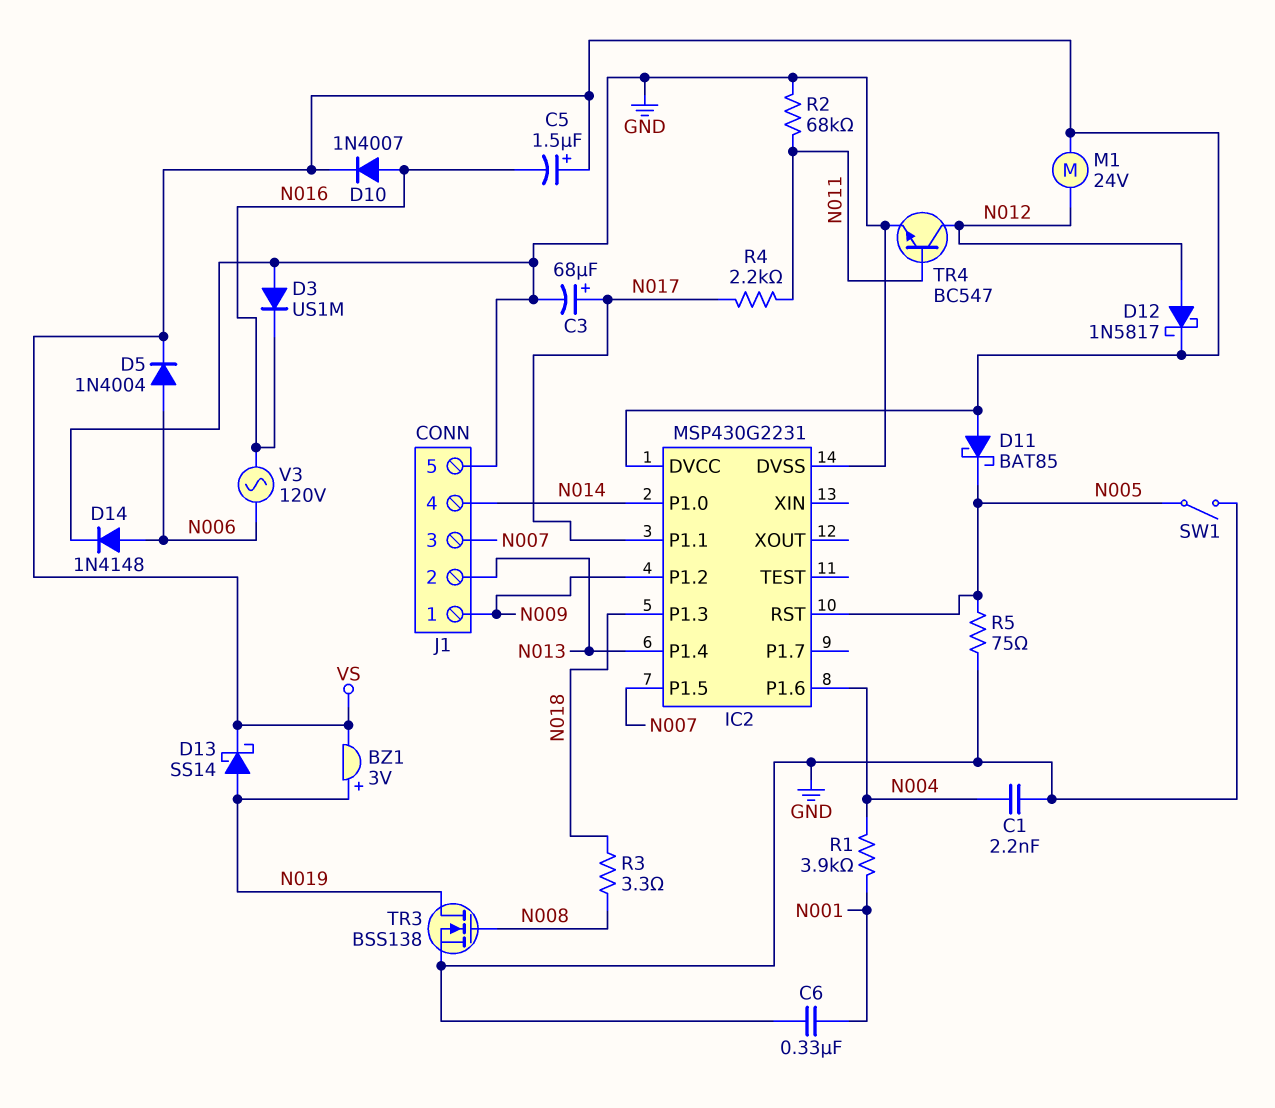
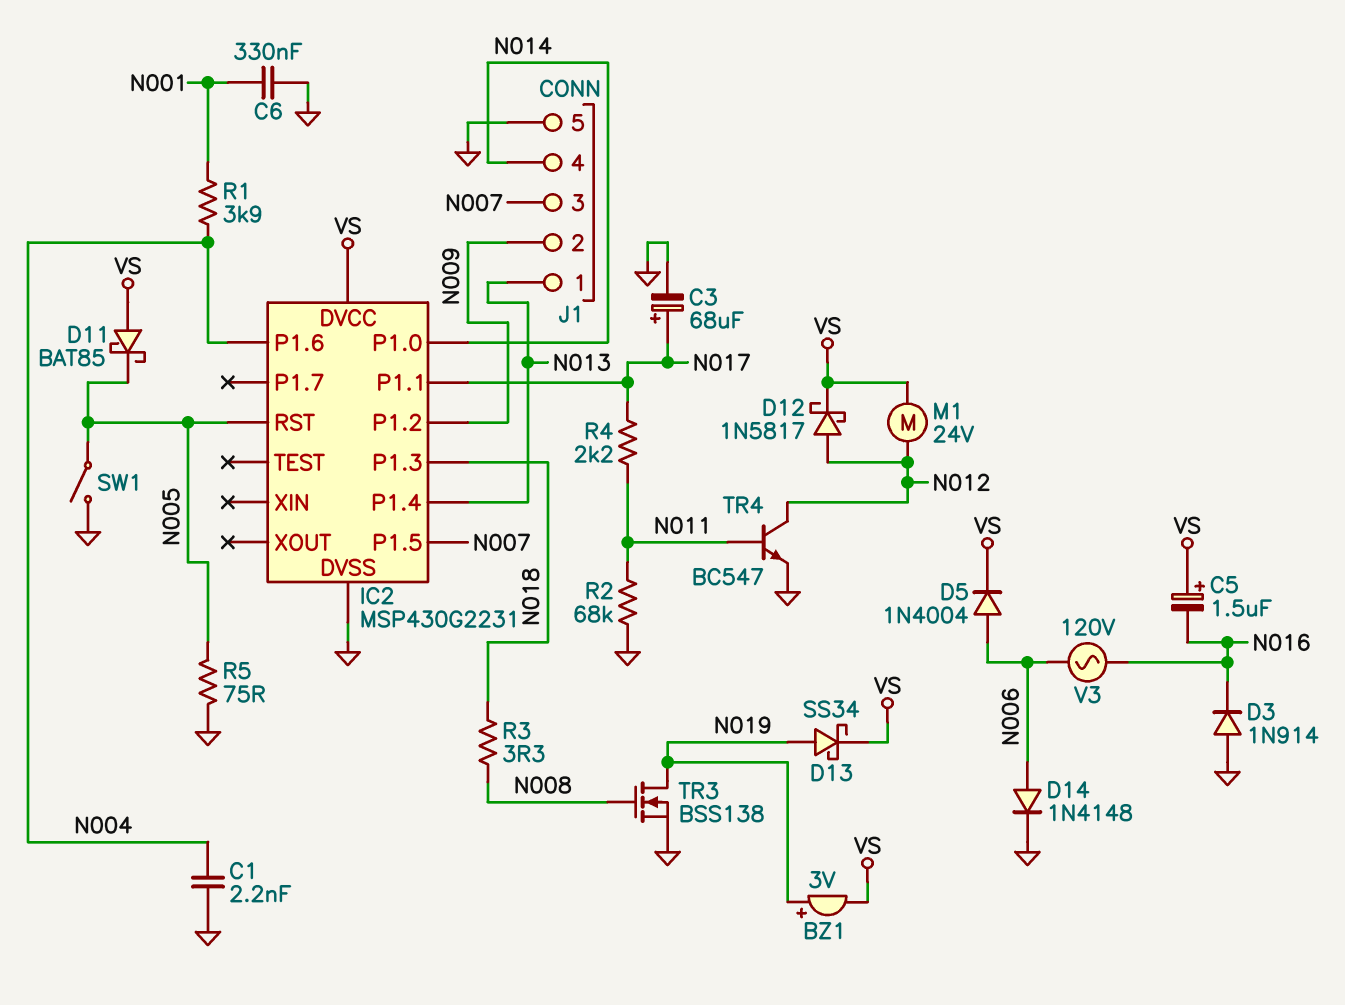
D3: diode US1M (A GND, K N016) -> diode 1N914 (A GND, K N016)
D10: diode 1N4007 (A N016, K VS) -> none
D13: schottky SS14 (A N019, K VS) -> schottky SS34 (A N019, K VS)
J1 pin 1: N009 -> N013
J1 pin 2: N013 -> N009

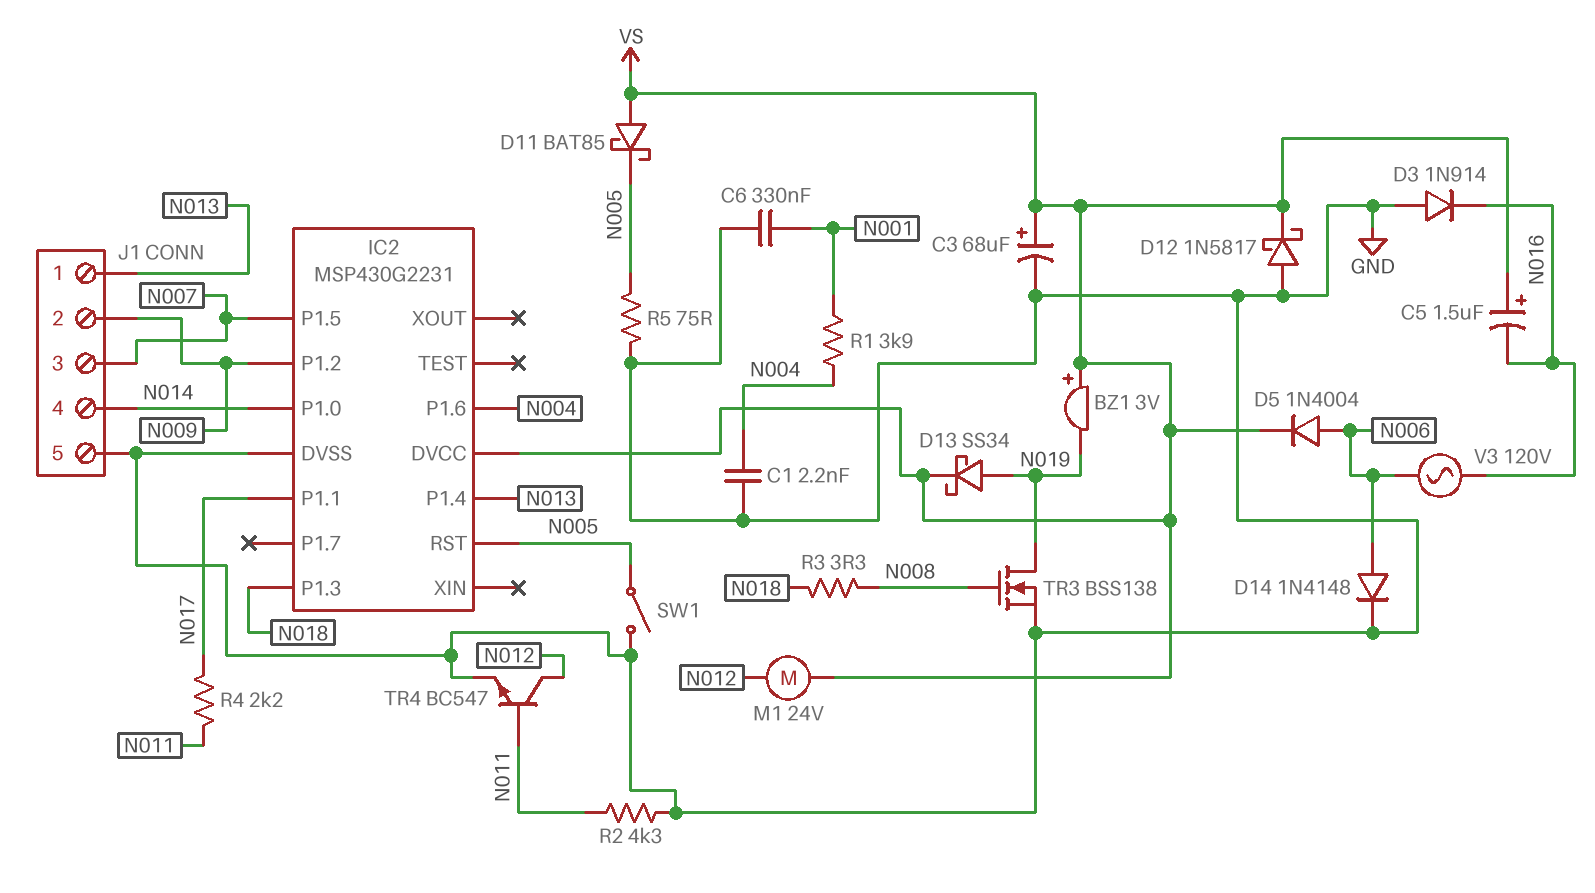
BZ1: buzzer 3V (plus N019, minus VS) -> buzzer 3V (plus VS, minus N019)
C3: 68uF (plus N017, minus GND) -> 68uF (plus VS, minus GND)
D12: schottky 1N5817 (A N012, K VS) -> schottky 1N5817 (A GND, K VS)
R2: 68k (GND, N011) -> 4.3k (GND, N011)

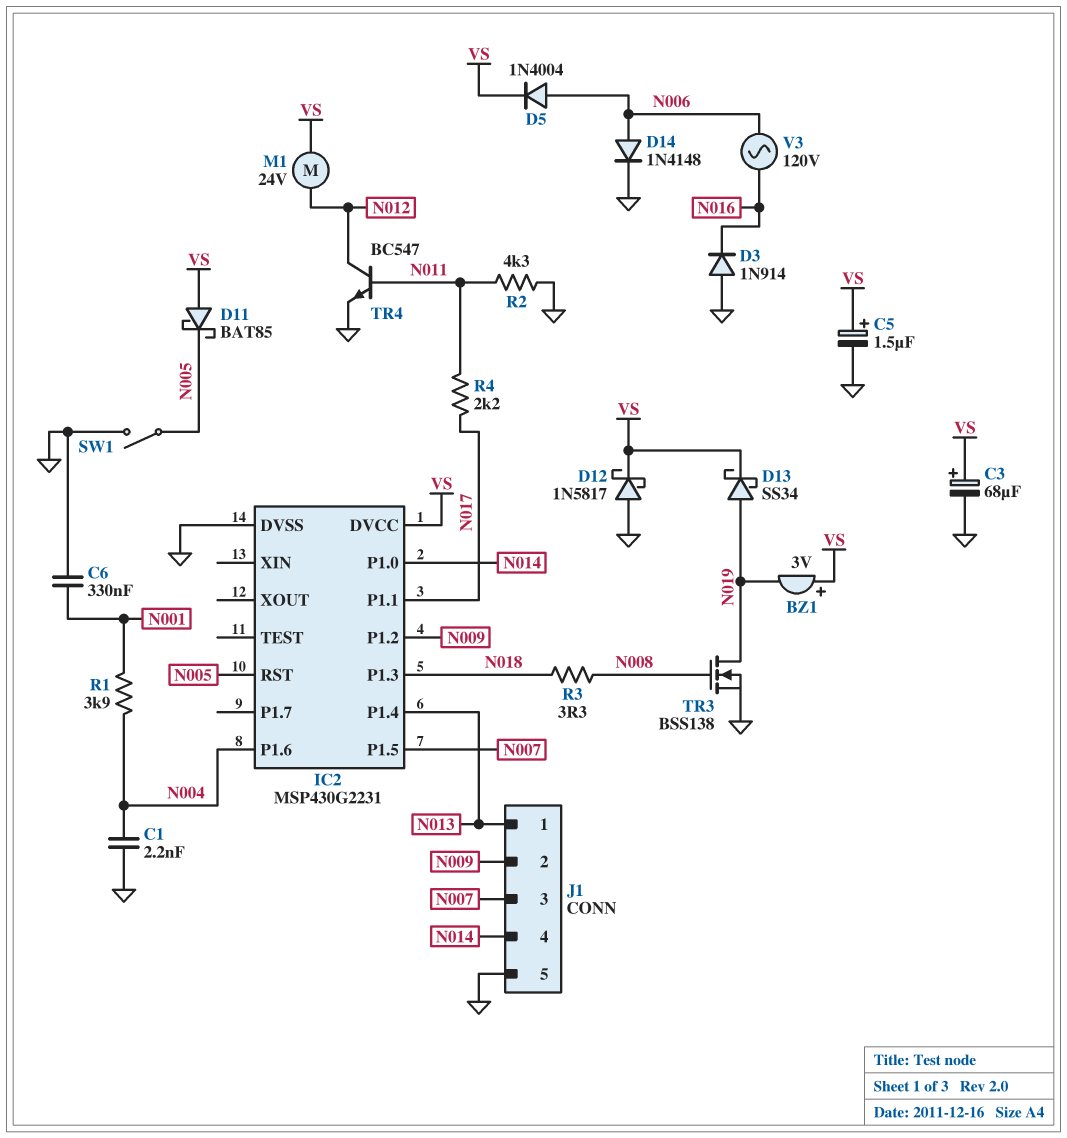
C5: 1.5uF (plus VS, minus N016) -> 1.5uF (plus VS, minus GND)
R5: 75 (GND, N005) -> none

